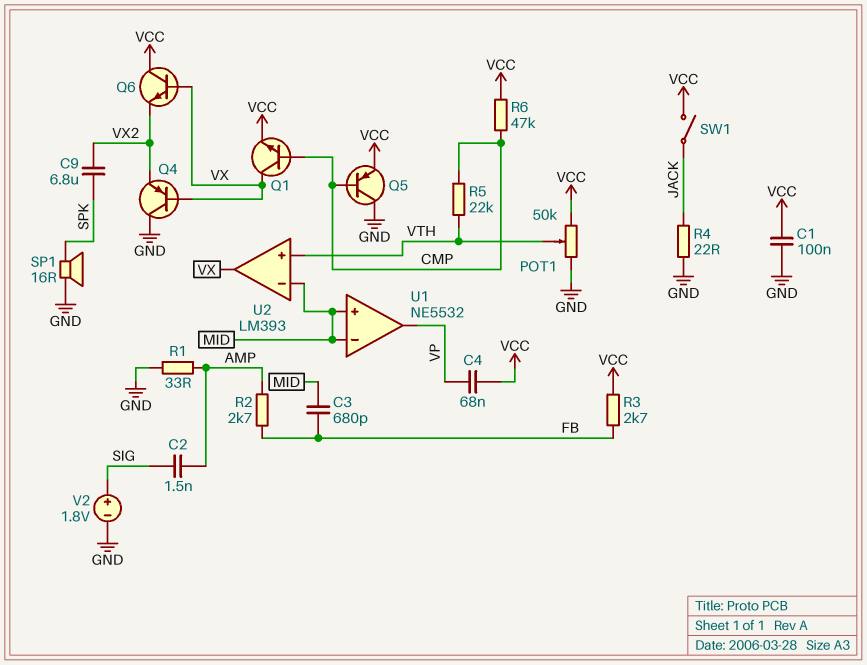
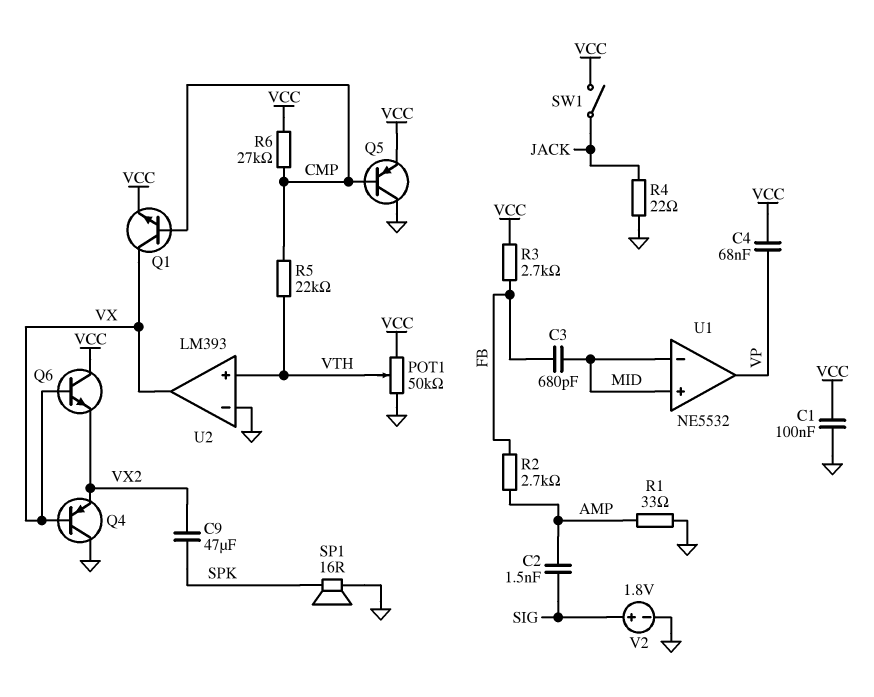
C9: 6.8uF (SPK, VX2) -> 47uF (SPK, VX2)
R6: 47k (CMP, VCC) -> 27k (CMP, VCC)
U2 pin in-: MID -> GND

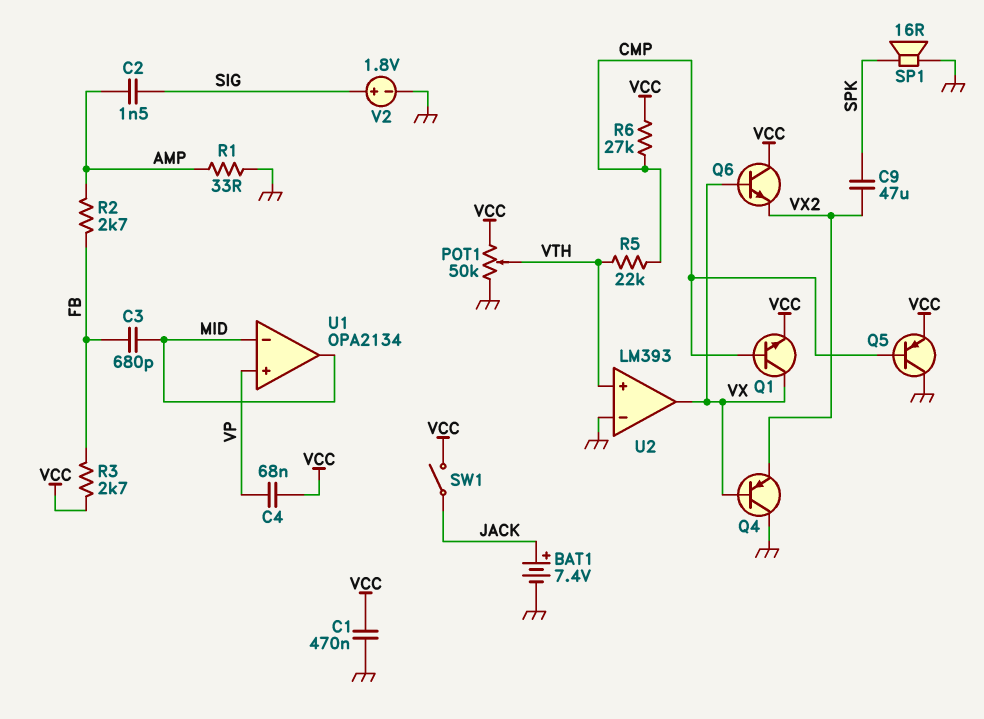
BAT1: none -> 7.4V (plus JACK, minus GND)
C1: 100nF (GND, VCC) -> 470nF (GND, VCC)
R4: 22 (GND, JACK) -> none
U1: NE5532 -> OPA2134
U1 pin in+: MID -> VP
U1 pin out: VP -> MID

